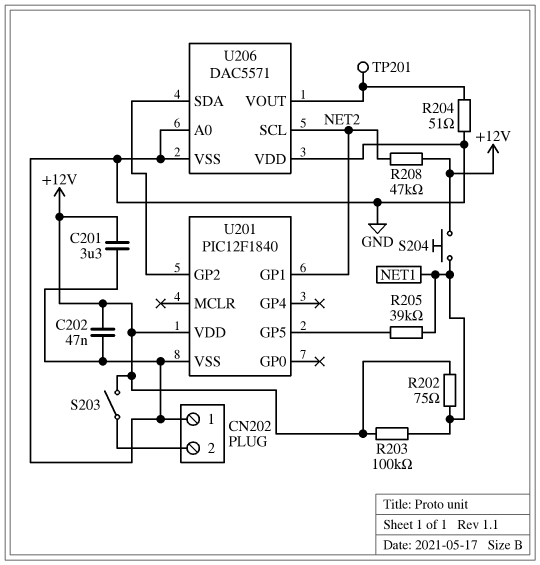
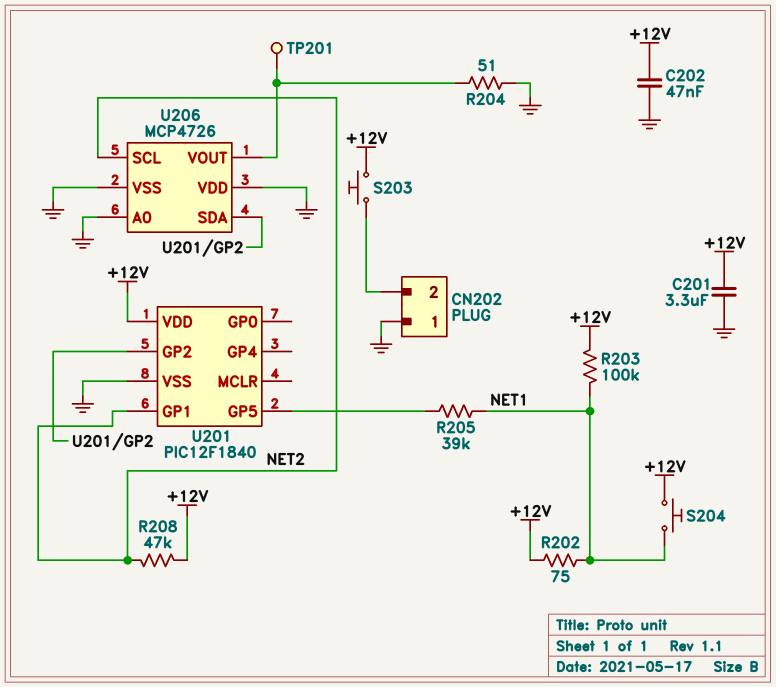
S203: switch (+12V, CN202/2) -> button (+12V, CN202/2)
U206: DAC5571 -> MCP4726

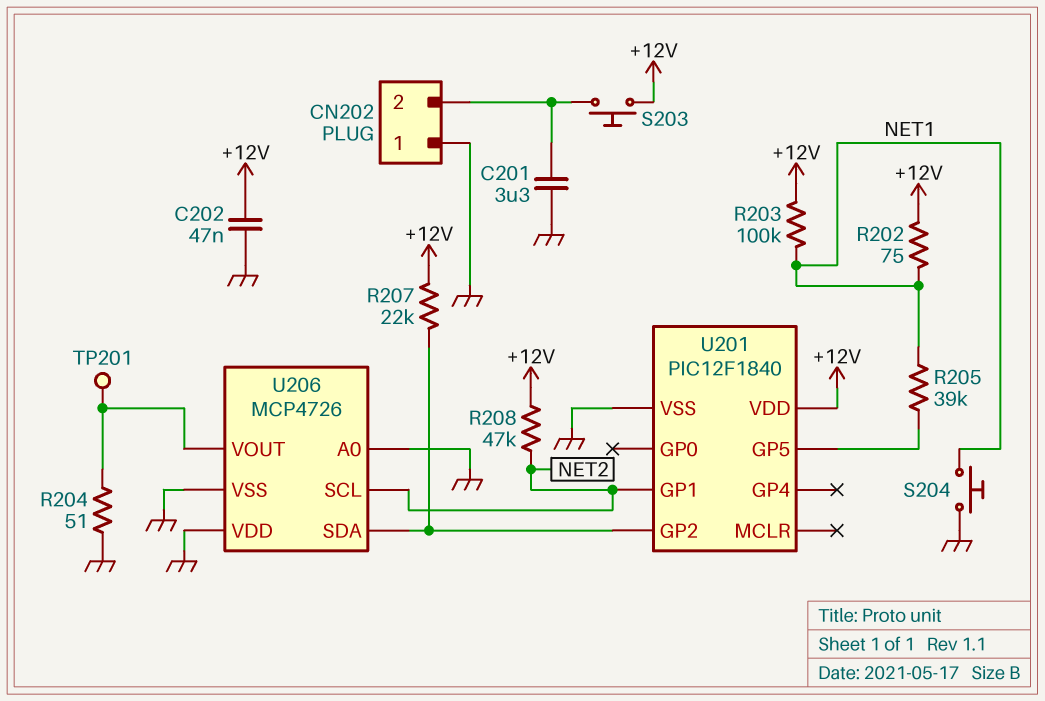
C201: 3.3uF (+12V, GND) -> 3.3uF (CN202/2, GND)
R207: none -> 22k (+12V, U201/GP2)
S204: button (+12V, NET1) -> button (GND, NET1)

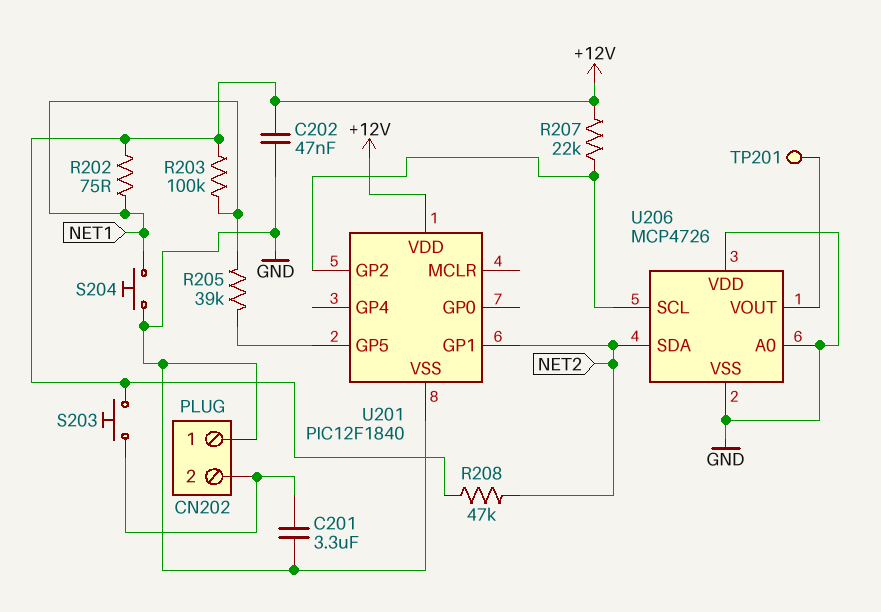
R204: 51 (GND, U206/VOUT) -> none
U206 pin SCL: NET2 -> U201/GP2
U206 pin SDA: U201/GP2 -> NET2

